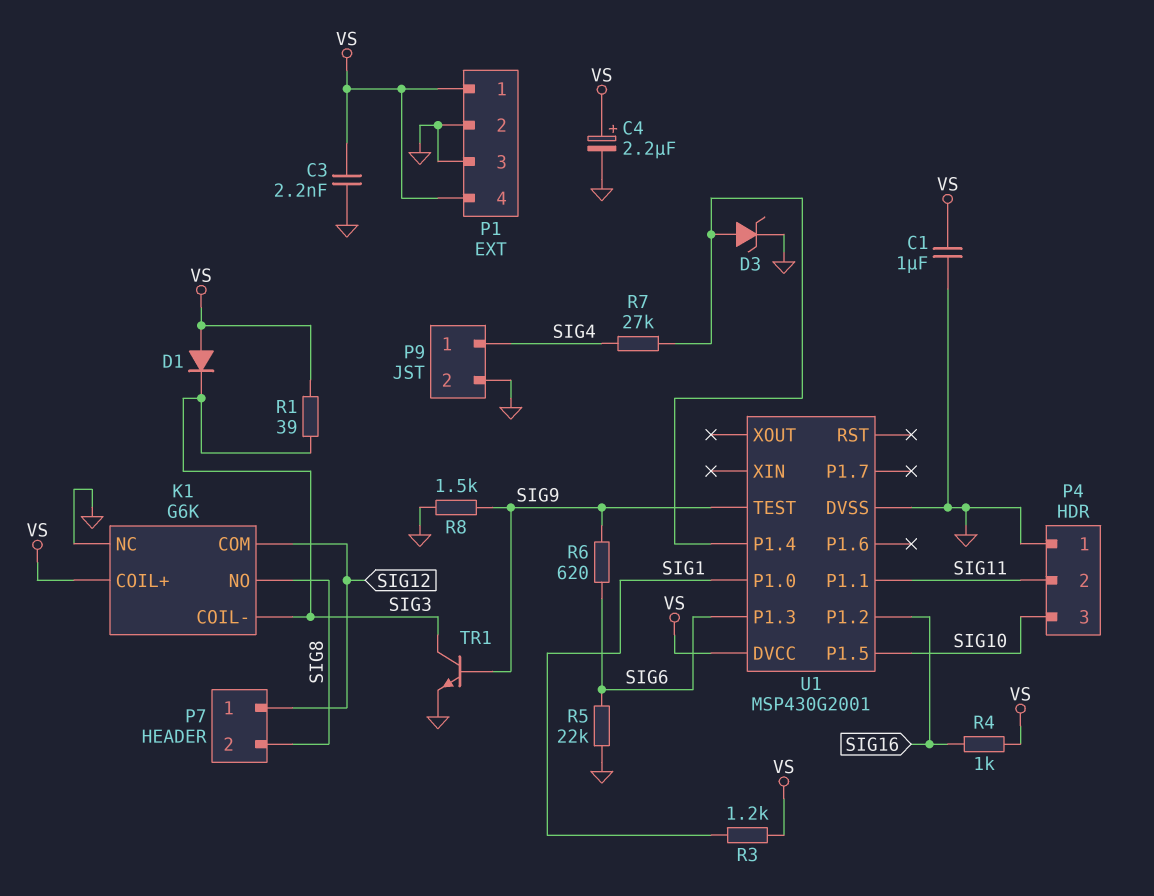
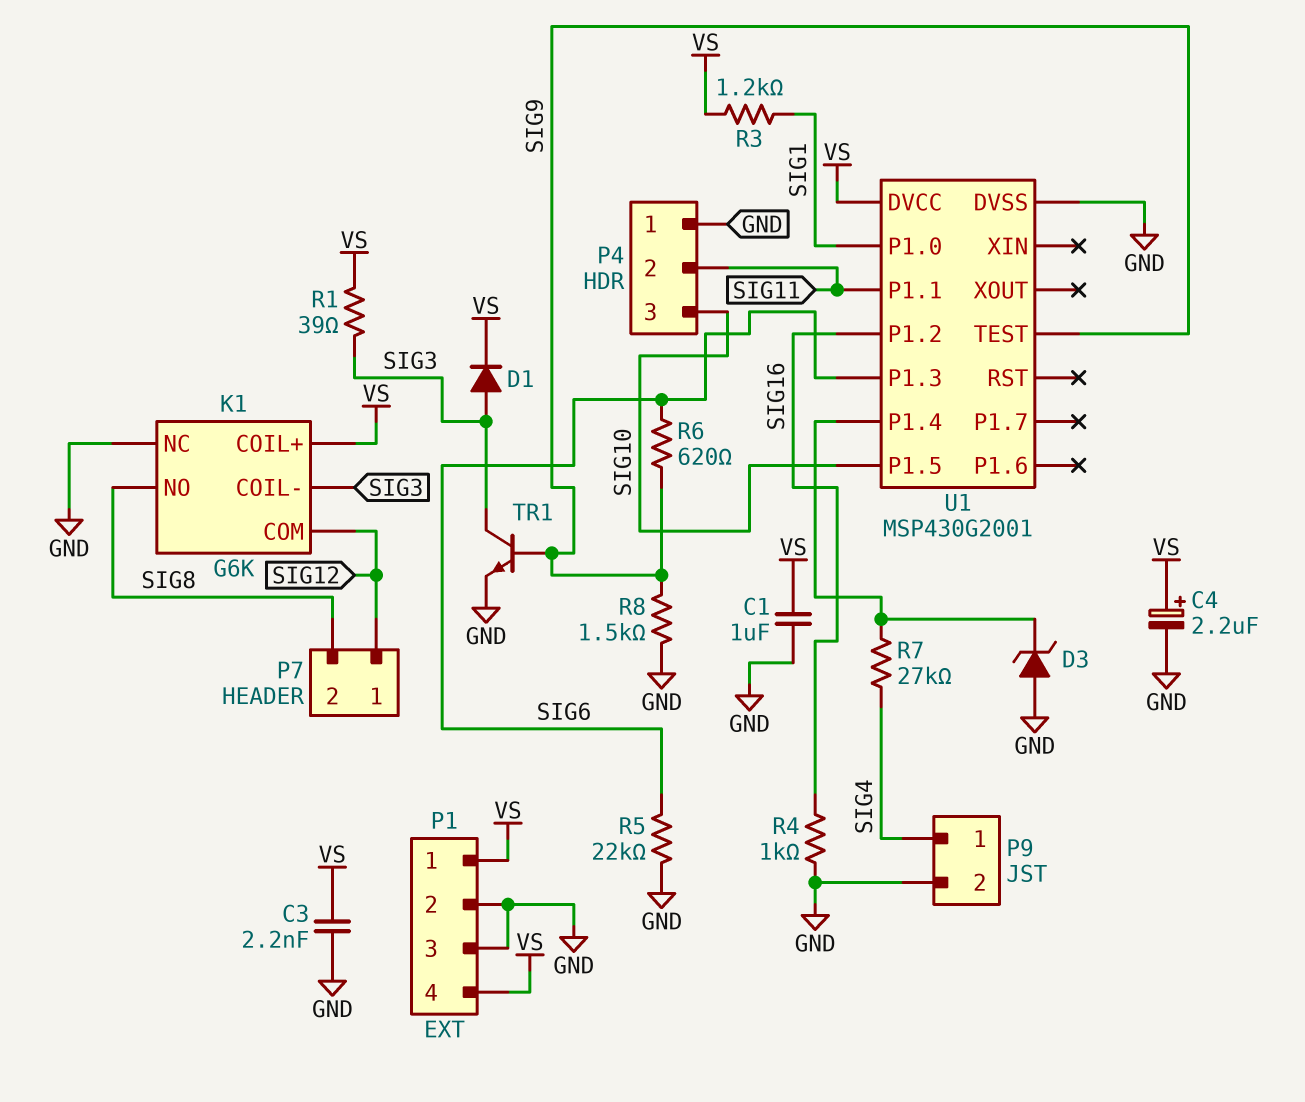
D1: diode (A VS, K SIG3) -> diode (A SIG3, K VS)
D3: zener (A U1/P1.4, K GND) -> zener (A GND, K U1/P1.4)
R4: 1k (SIG16, VS) -> 1k (GND, SIG16)

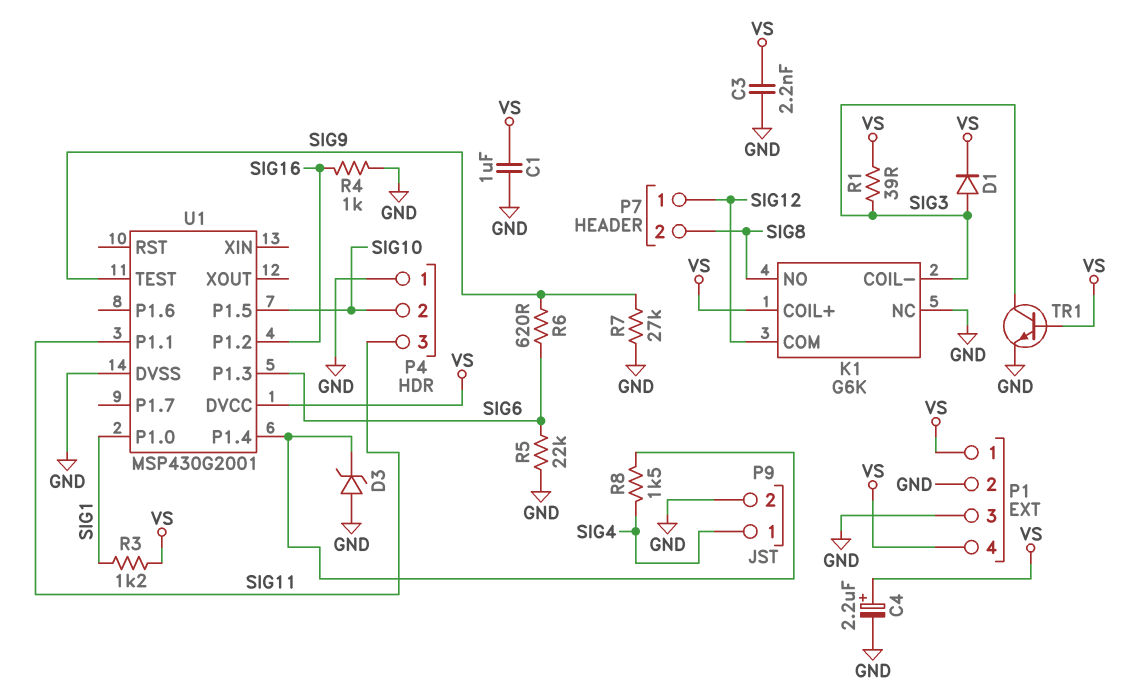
P4 pin 2: SIG11 -> SIG10
P4 pin 3: SIG10 -> SIG11
R7: 27k (SIG4, U1/P1.4) -> 27k (GND, SIG9)
R8: 1.5k (GND, SIG9) -> 1.5k (SIG4, U1/P1.4)
TR1: NPN (B SIG9, C SIG3, E GND) -> NPN (B VS, C SIG3, E GND)

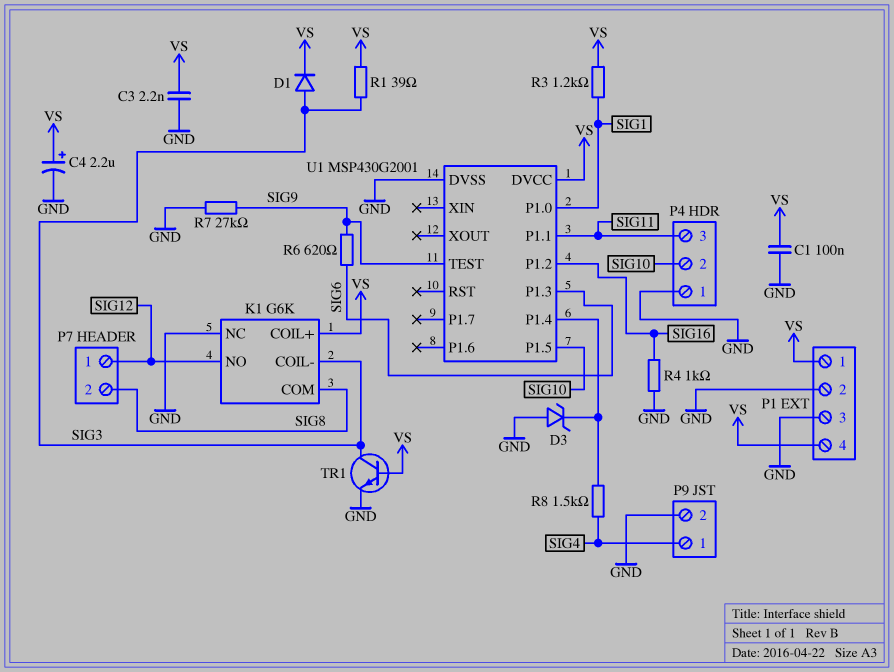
C1: 1uF (GND, VS) -> 100nF (GND, VS)
K1 pin COM: SIG12 -> SIG8
K1 pin NO: SIG8 -> SIG12
R5: 22k (GND, SIG6) -> none

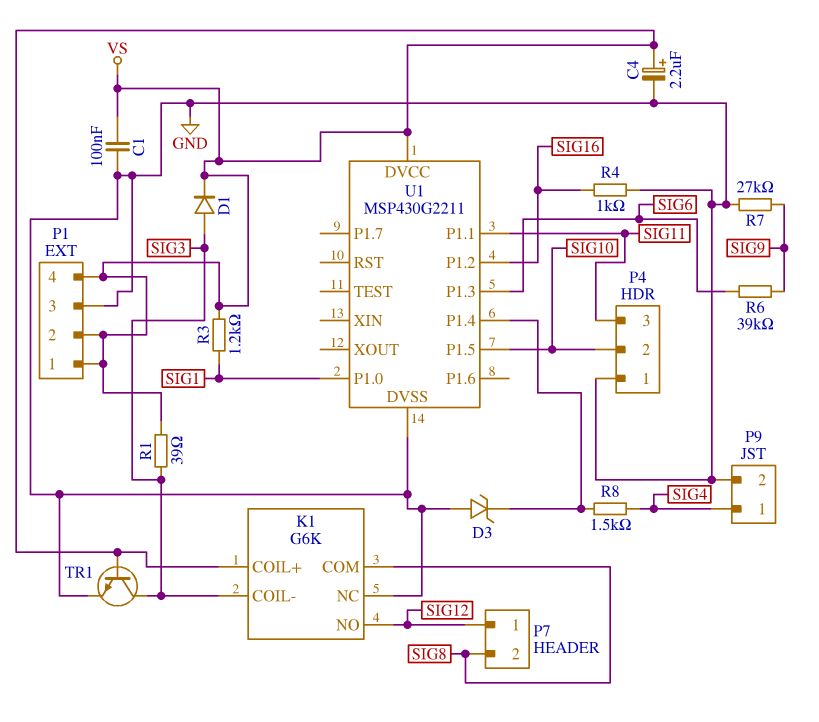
C3: 2.2nF (GND, VS) -> none
P1 pin 2: GND -> VS
R6: 620 (SIG6, SIG9) -> 39k (SIG6, SIG9)
U1: MSP430G2001 -> MSP430G2211
U1 pin TEST: SIG9 -> none

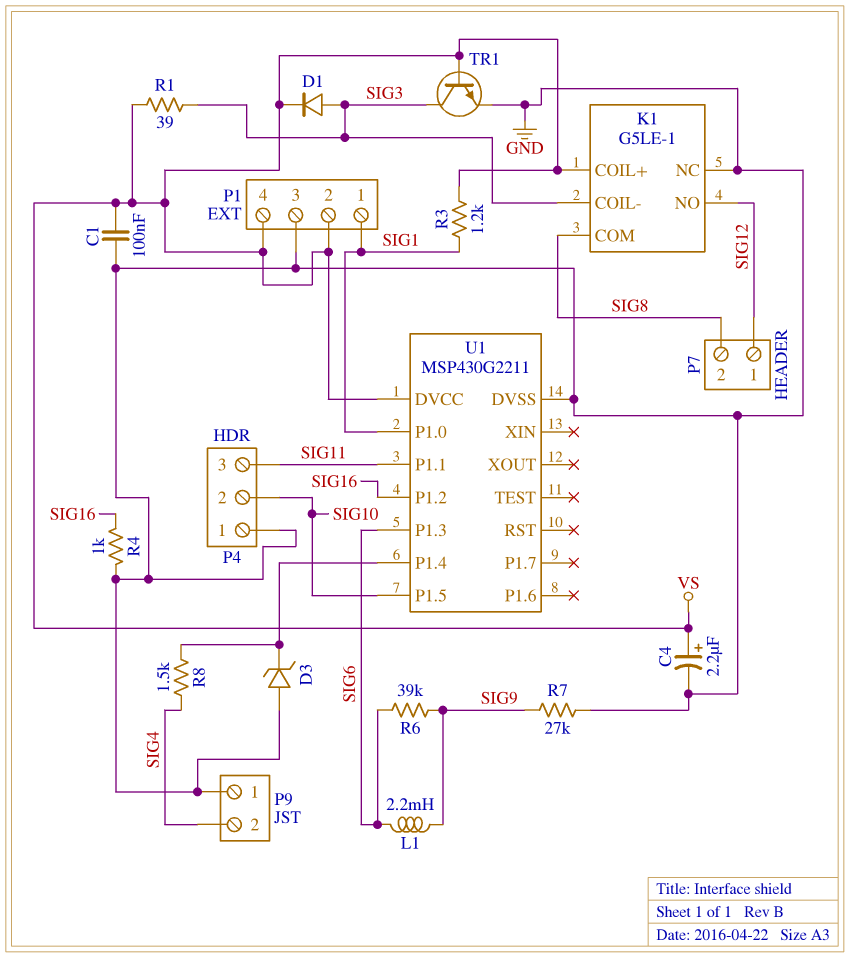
K1: G6K -> G5LE-1
L1: none -> 2.2mH (SIG6, SIG9)
P1 pin 1: VS -> SIG1
P9 pin 1: SIG4 -> GND
P9 pin 2: GND -> SIG4

